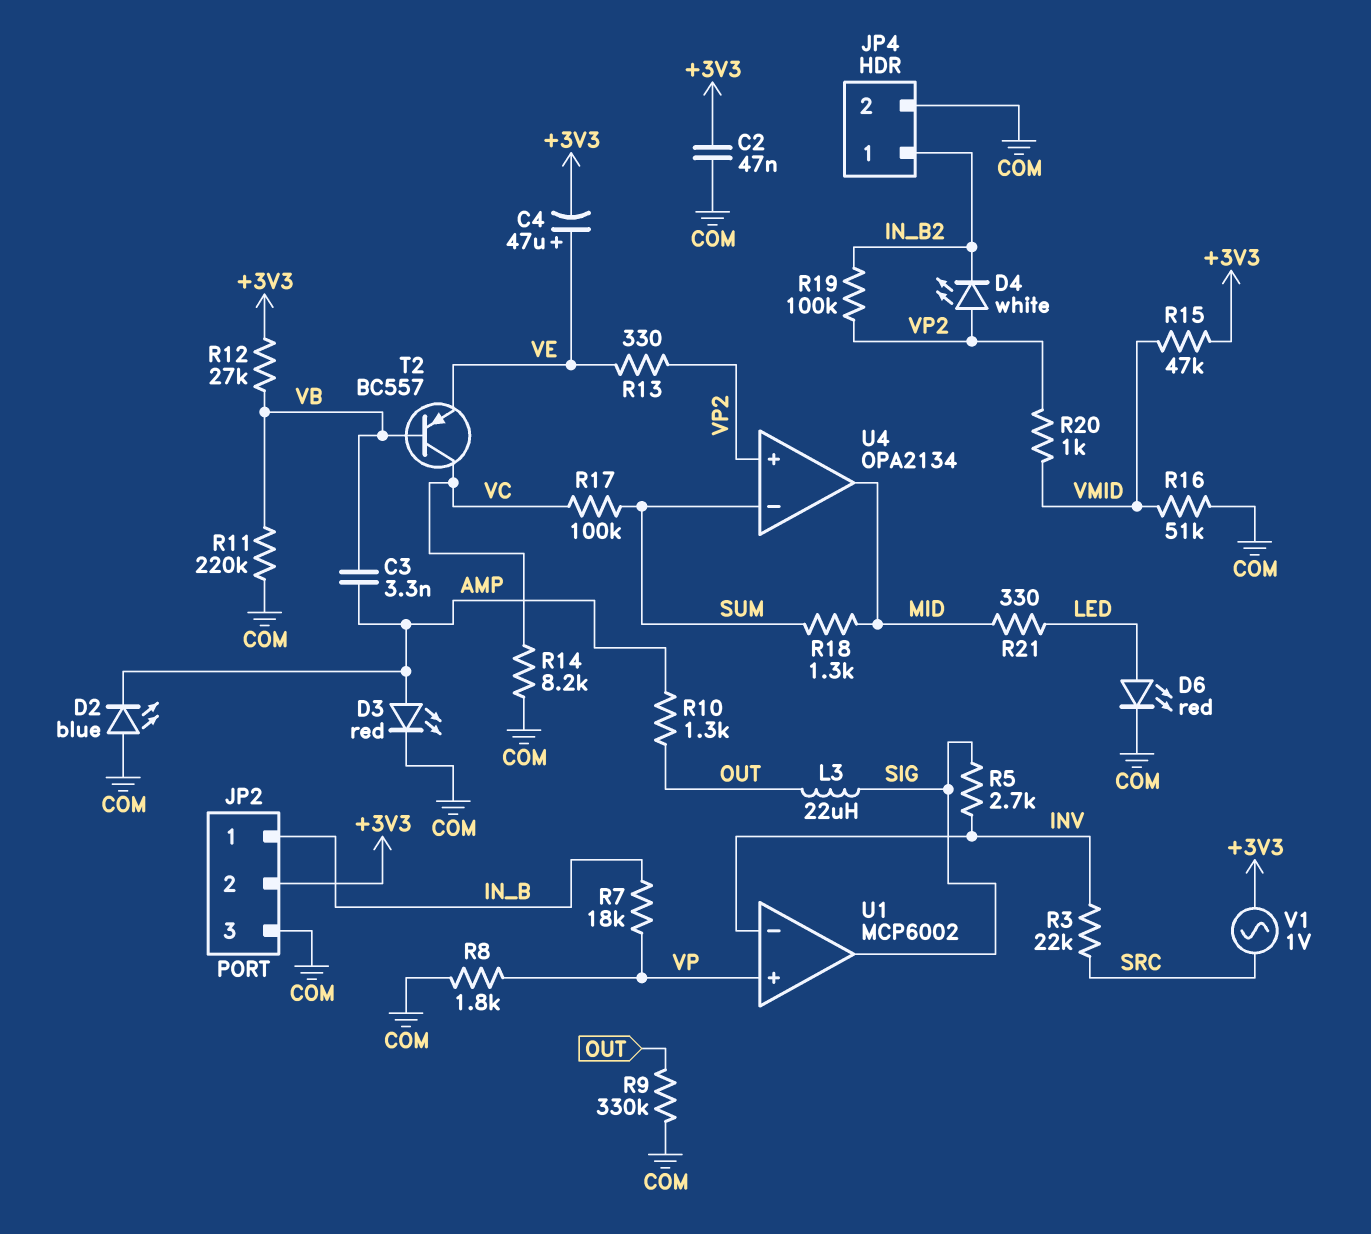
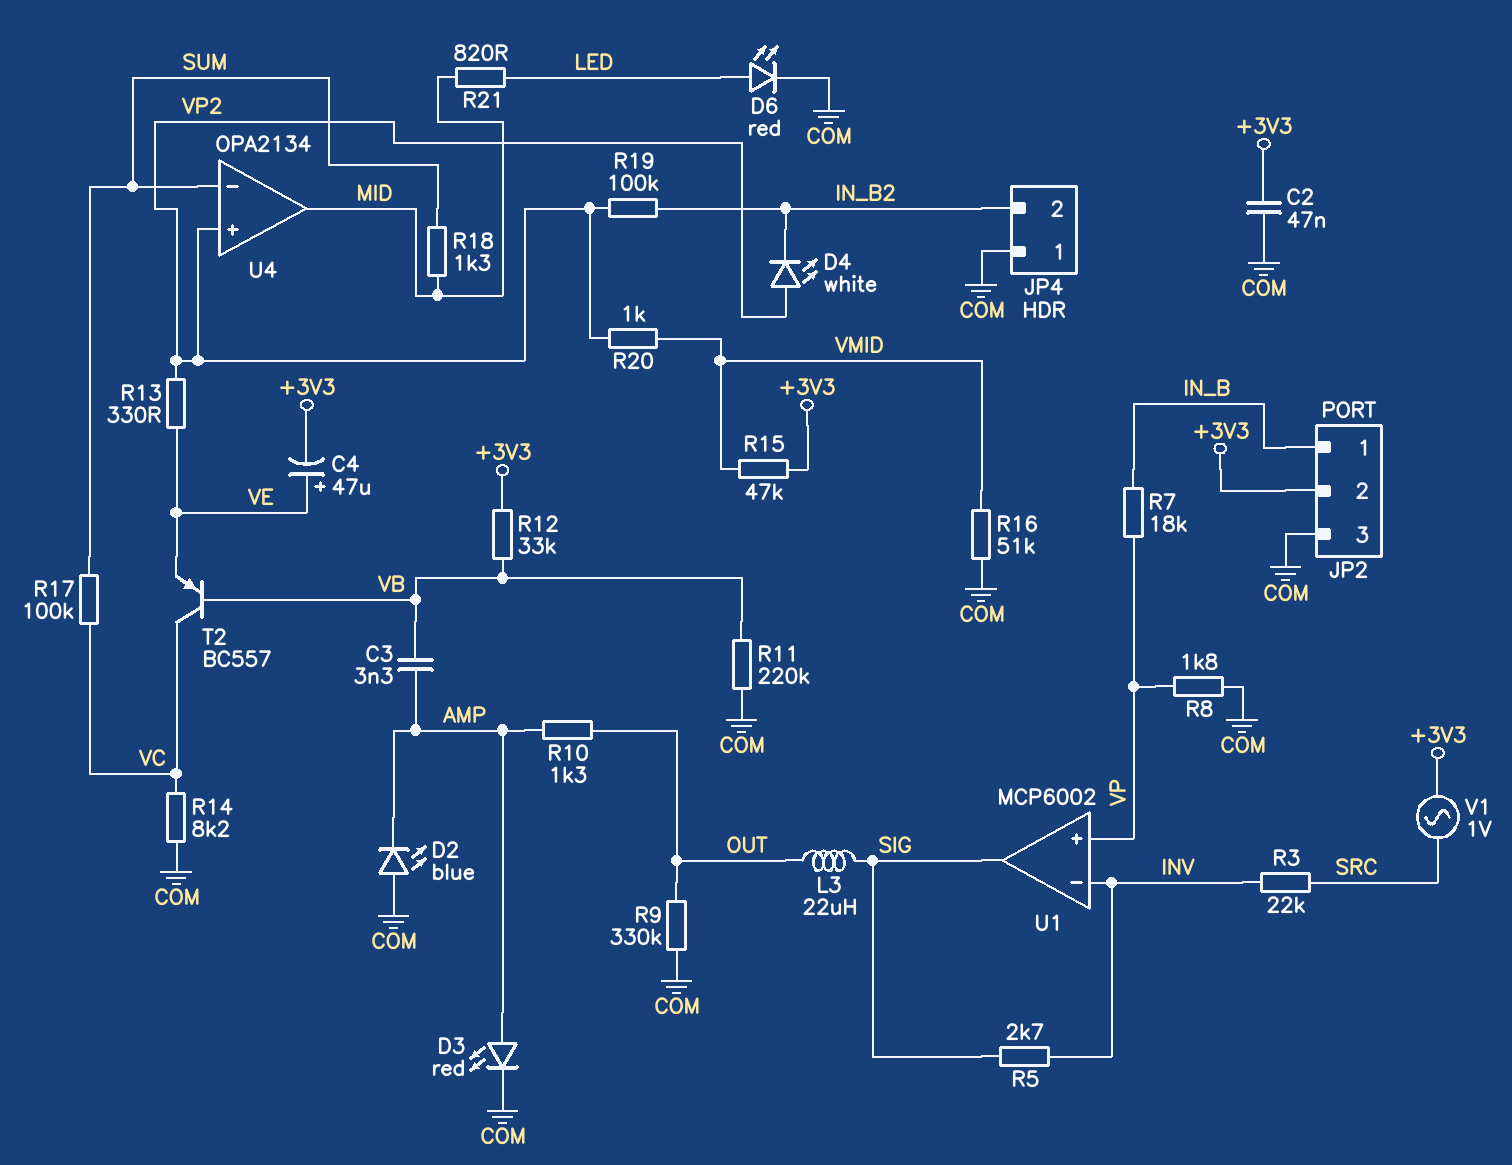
JP4 pin 1: IN_B2 -> COM
JP4 pin 2: COM -> IN_B2
R12: 27k (+3V3, VB) -> 33k (+3V3, VB)
R21: 330 (LED, MID) -> 820 (LED, MID)

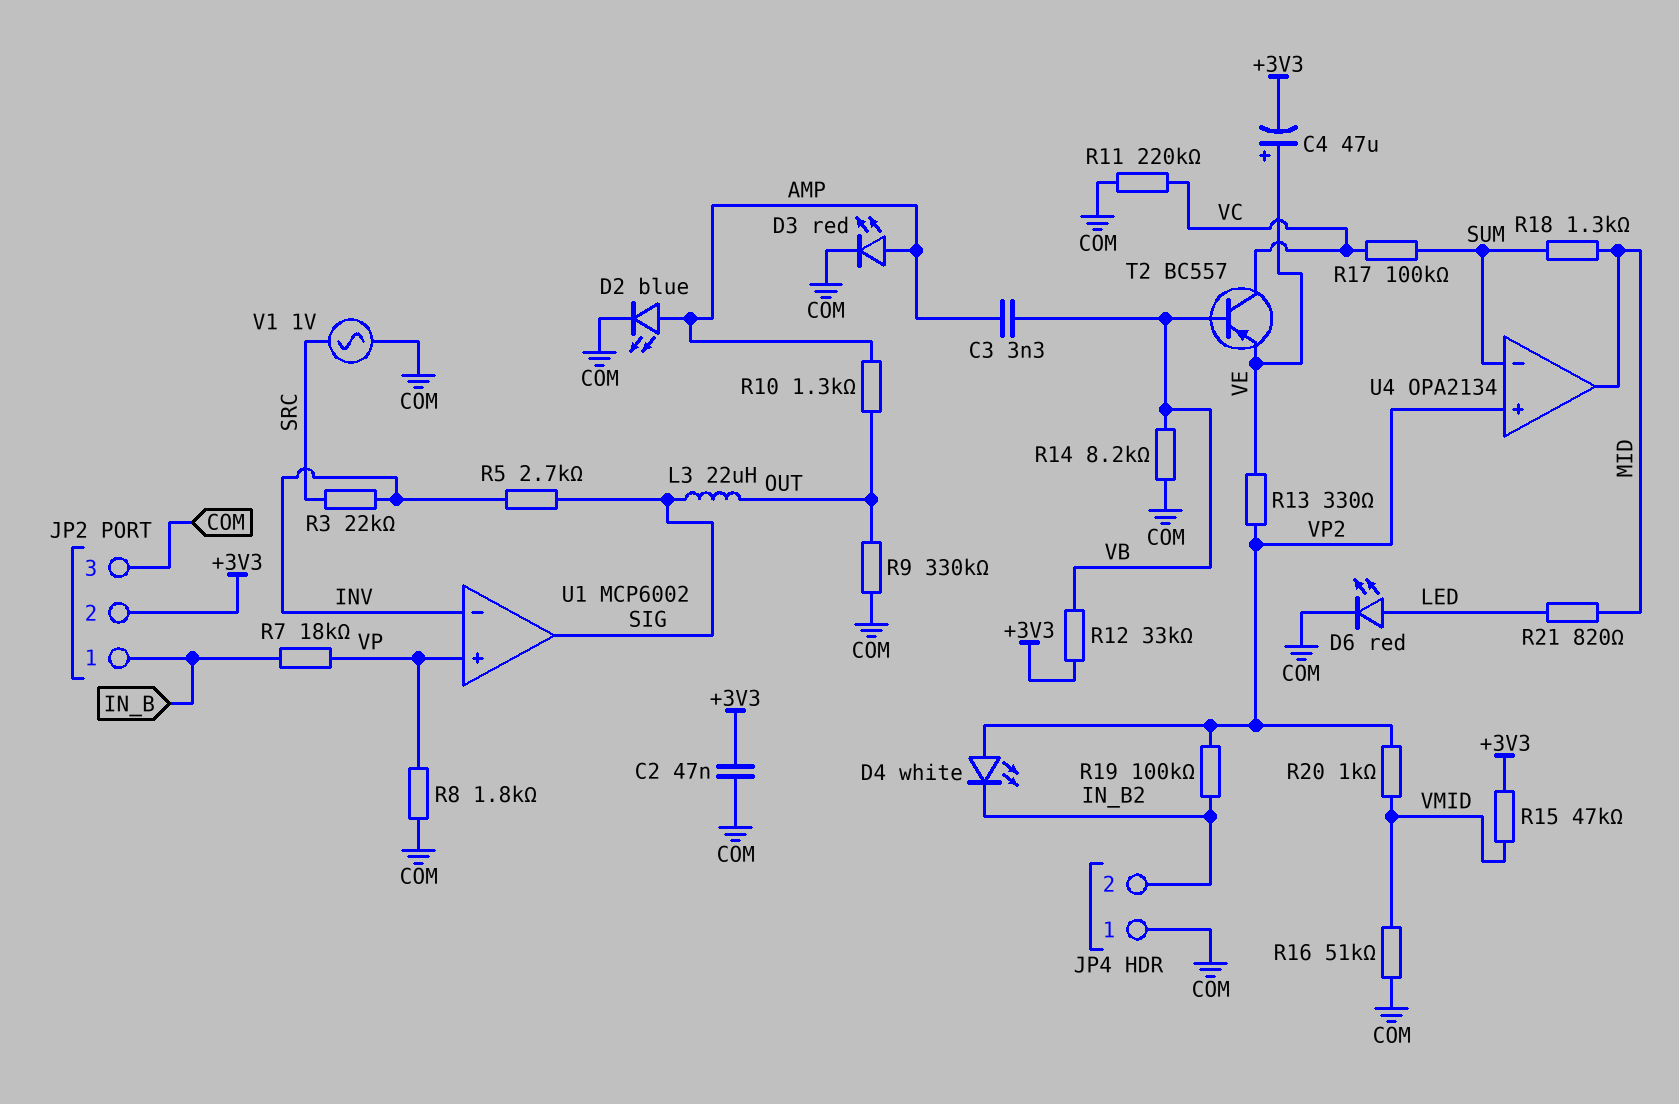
D2: LED blue (A COM, K AMP) -> LED blue (A AMP, K COM)
R11: 220k (COM, VB) -> 220k (COM, VC)
R14: 8.2k (COM, VC) -> 8.2k (COM, VB)
V1: AC 1V (+3V3, SRC) -> AC 1V (COM, SRC)

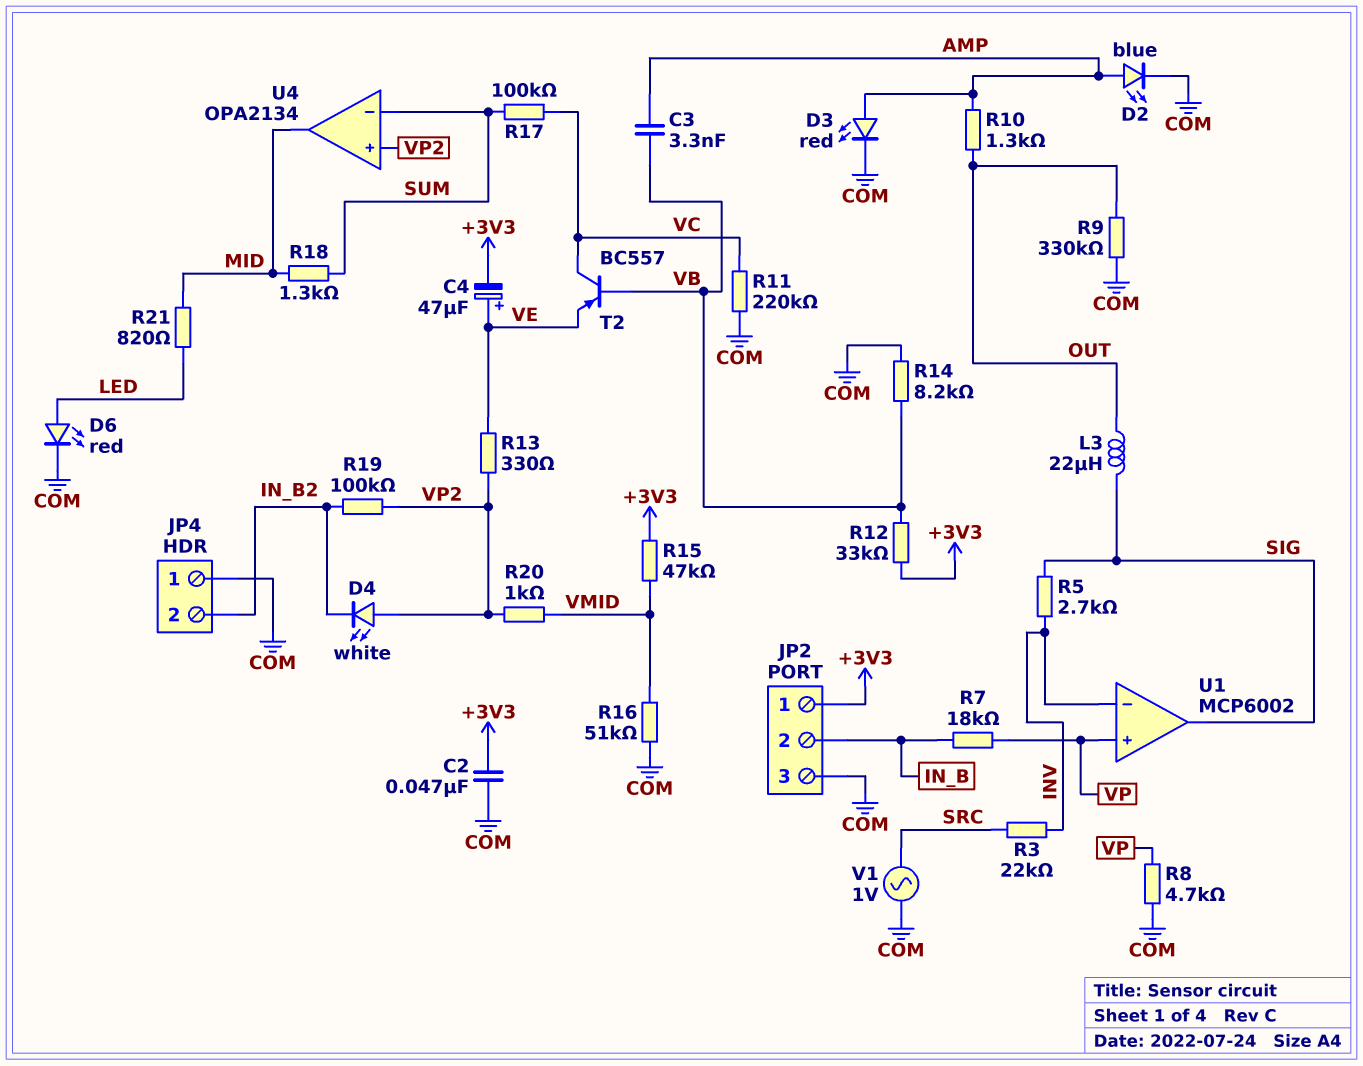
JP2 pin 1: IN_B -> +3V3
JP2 pin 2: +3V3 -> IN_B
R8: 1.8k (COM, VP) -> 4.7k (COM, VP)

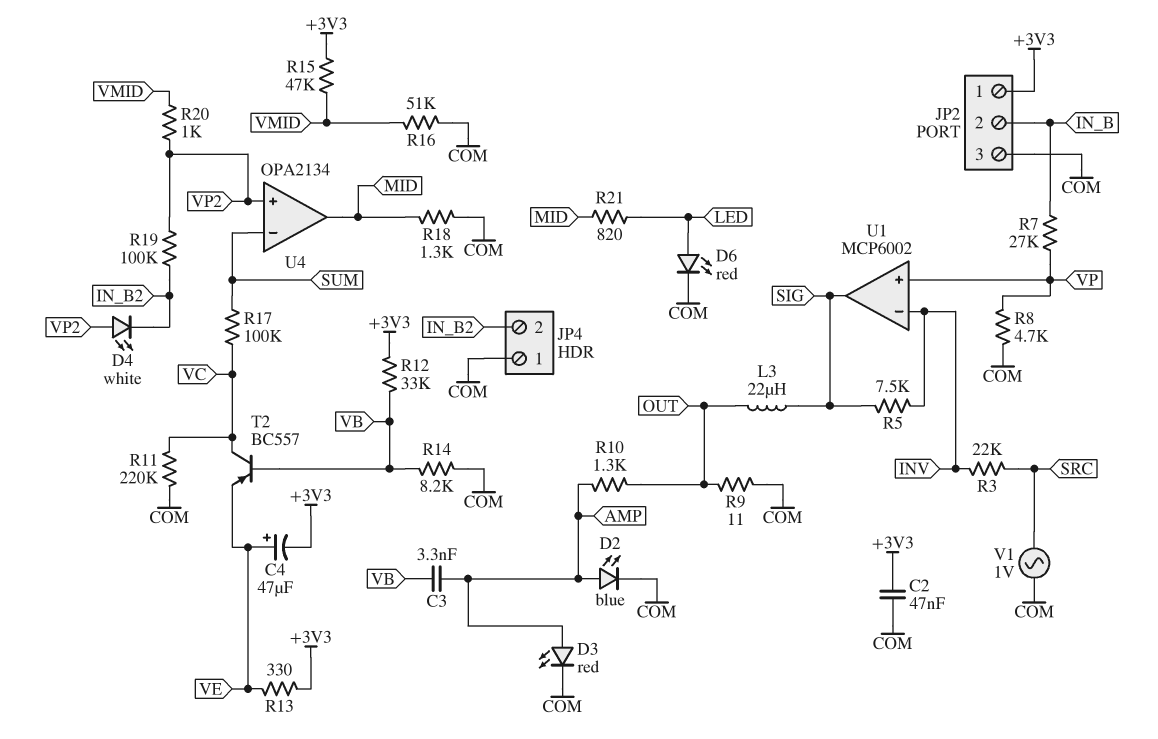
R5: 2.7k (INV, SIG) -> 7.5k (INV, SIG)
R7: 18k (IN_B, VP) -> 27k (IN_B, VP)
R9: 330k (COM, OUT) -> 11 (COM, OUT)
R13: 330 (VE, VP2) -> 330 (+3V3, VE)
R18: 1.3k (MID, SUM) -> 1.3k (COM, MID)

